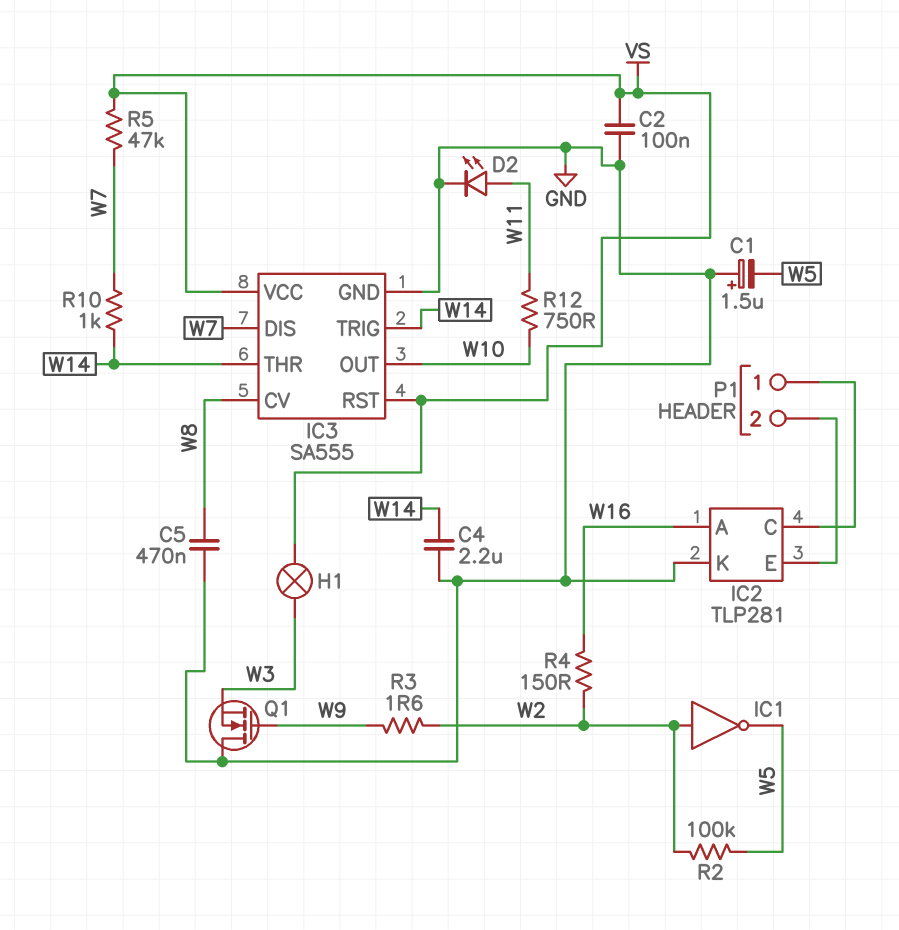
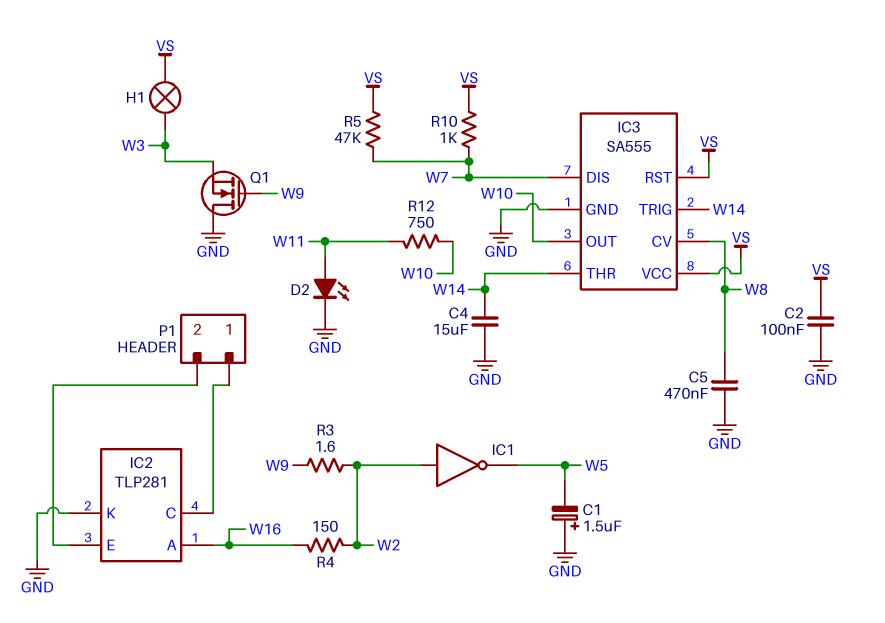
C4: 2.2uF (GND, W14) -> 15uF (GND, W14)
R2: 100k (W2, W5) -> none
R10: 1k (W7, W14) -> 1k (VS, W7)

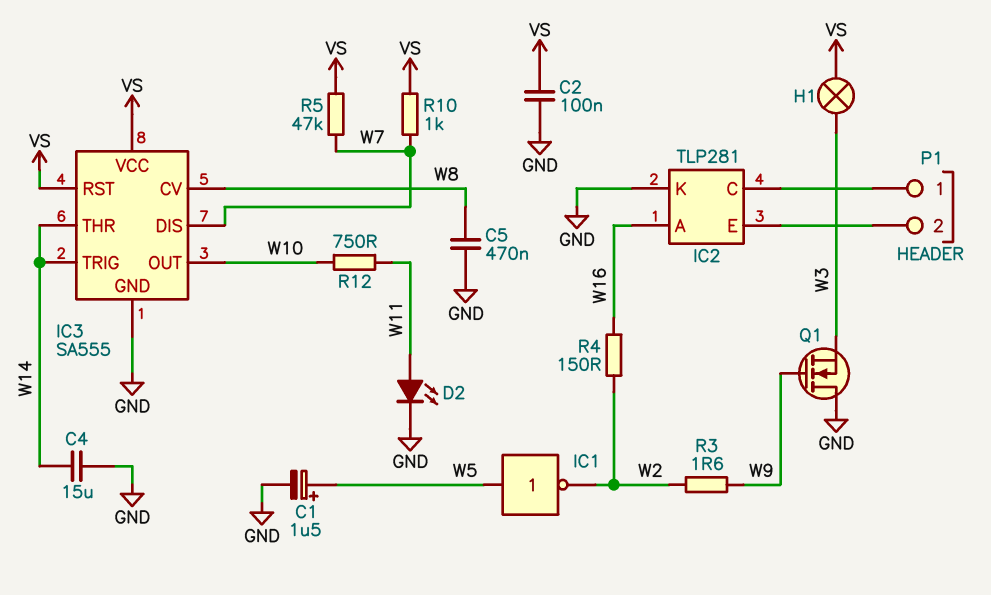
C1: 1.5uF (plus GND, minus W5) -> 1.5uF (plus W5, minus GND)
IC1: NOT (in W2, out W5) -> NOT (in W5, out W2)

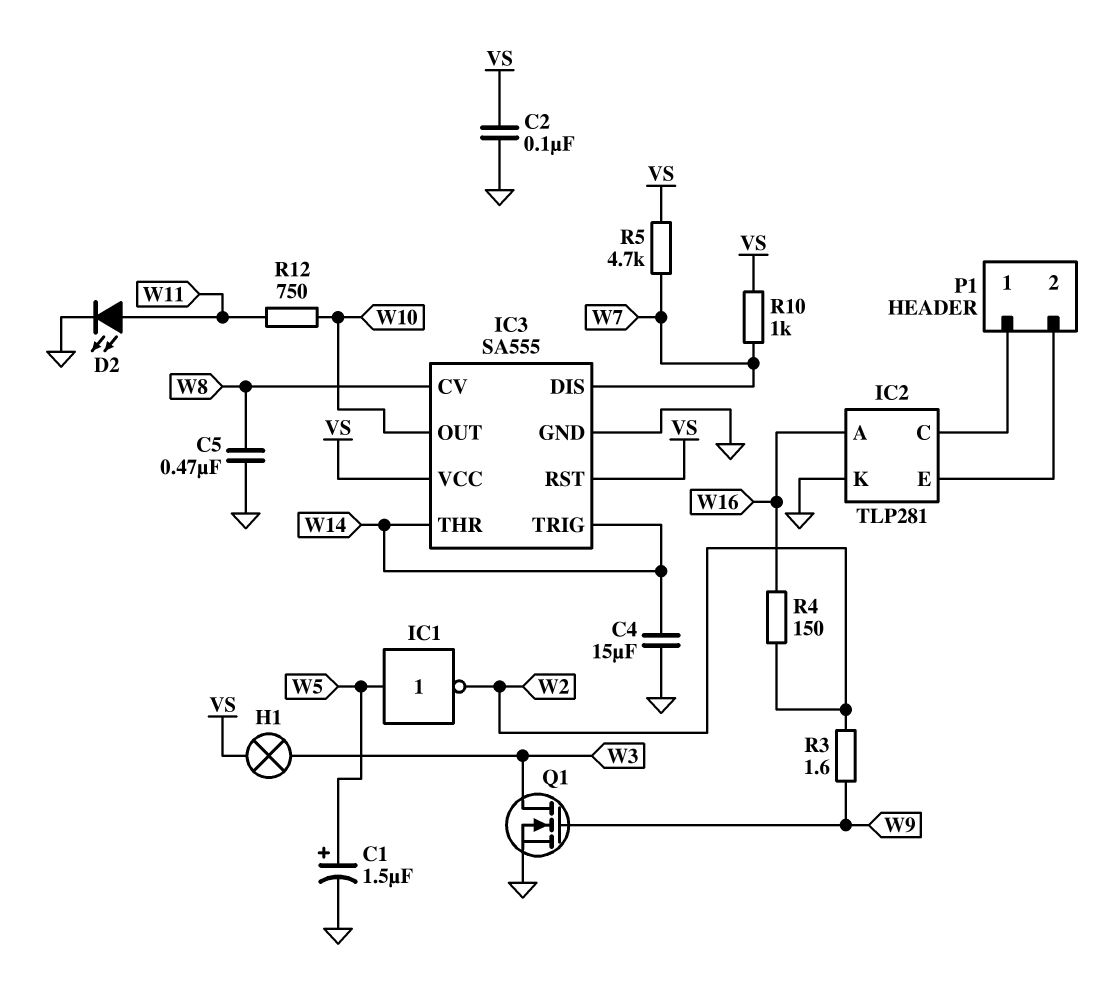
Q1: NMOS (G W9, D GND, S W3) -> NMOS (G W9, D W3, S GND)
R5: 47k (VS, W7) -> 4.7k (VS, W7)

